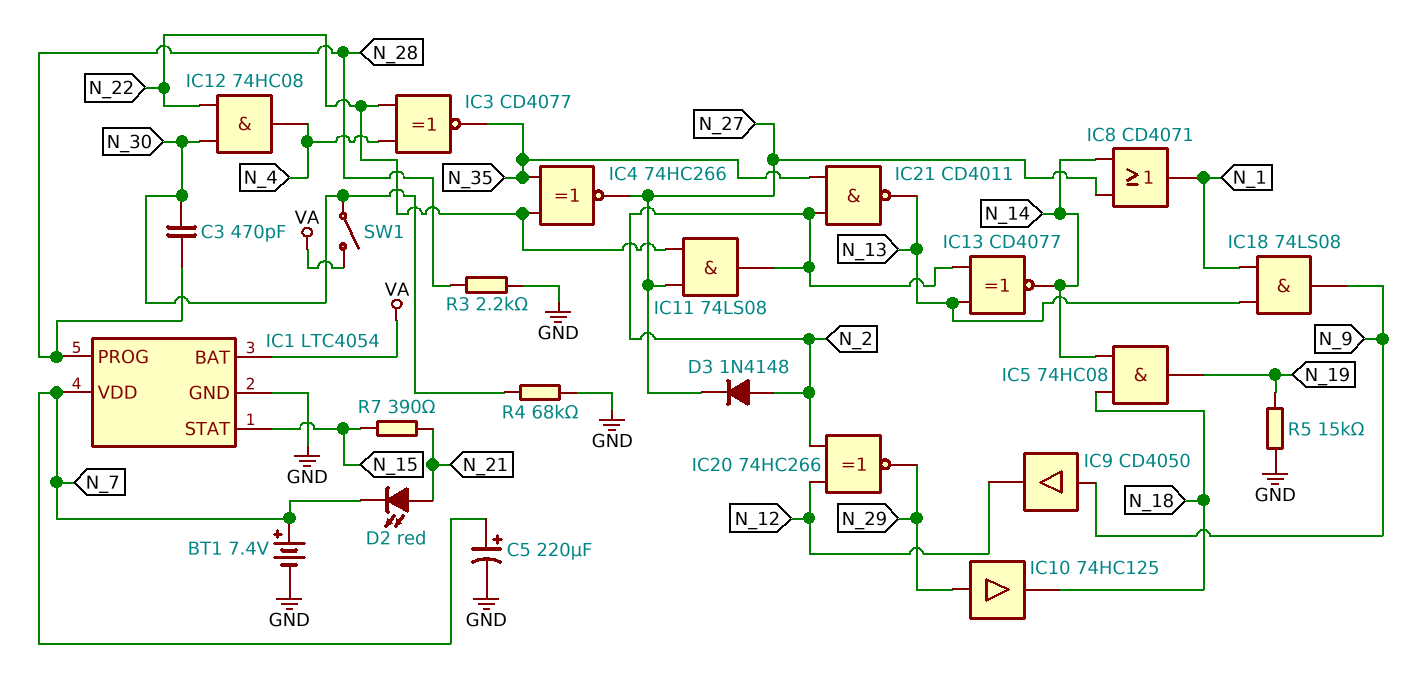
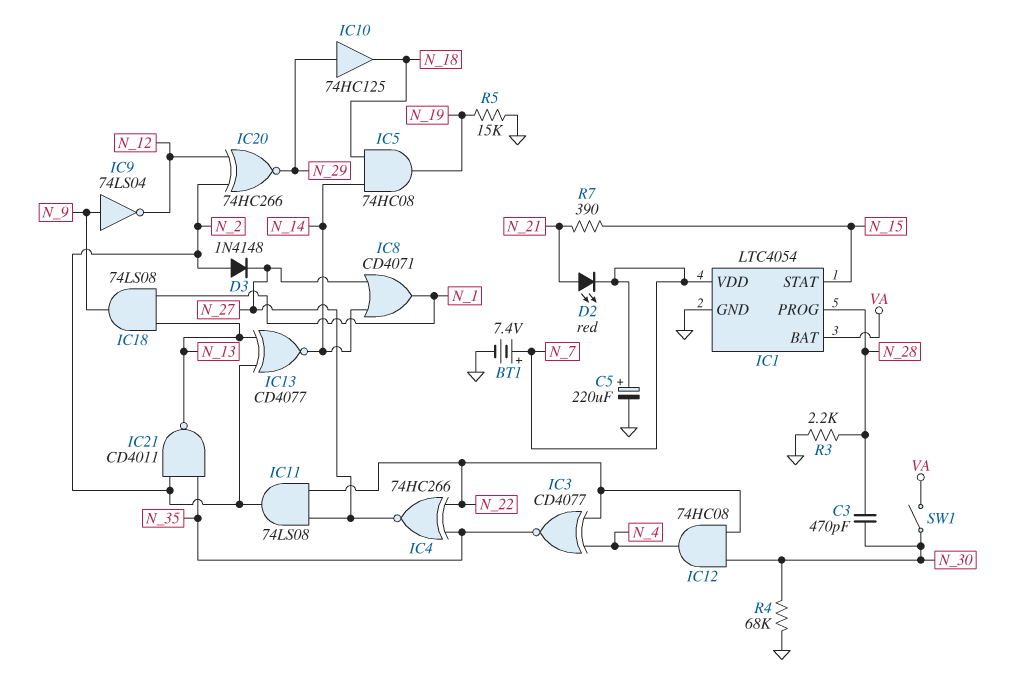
IC9: buffer CD4050 (in N_9, out N_12) -> NOT 74LS04 (in N_9, out N_12)

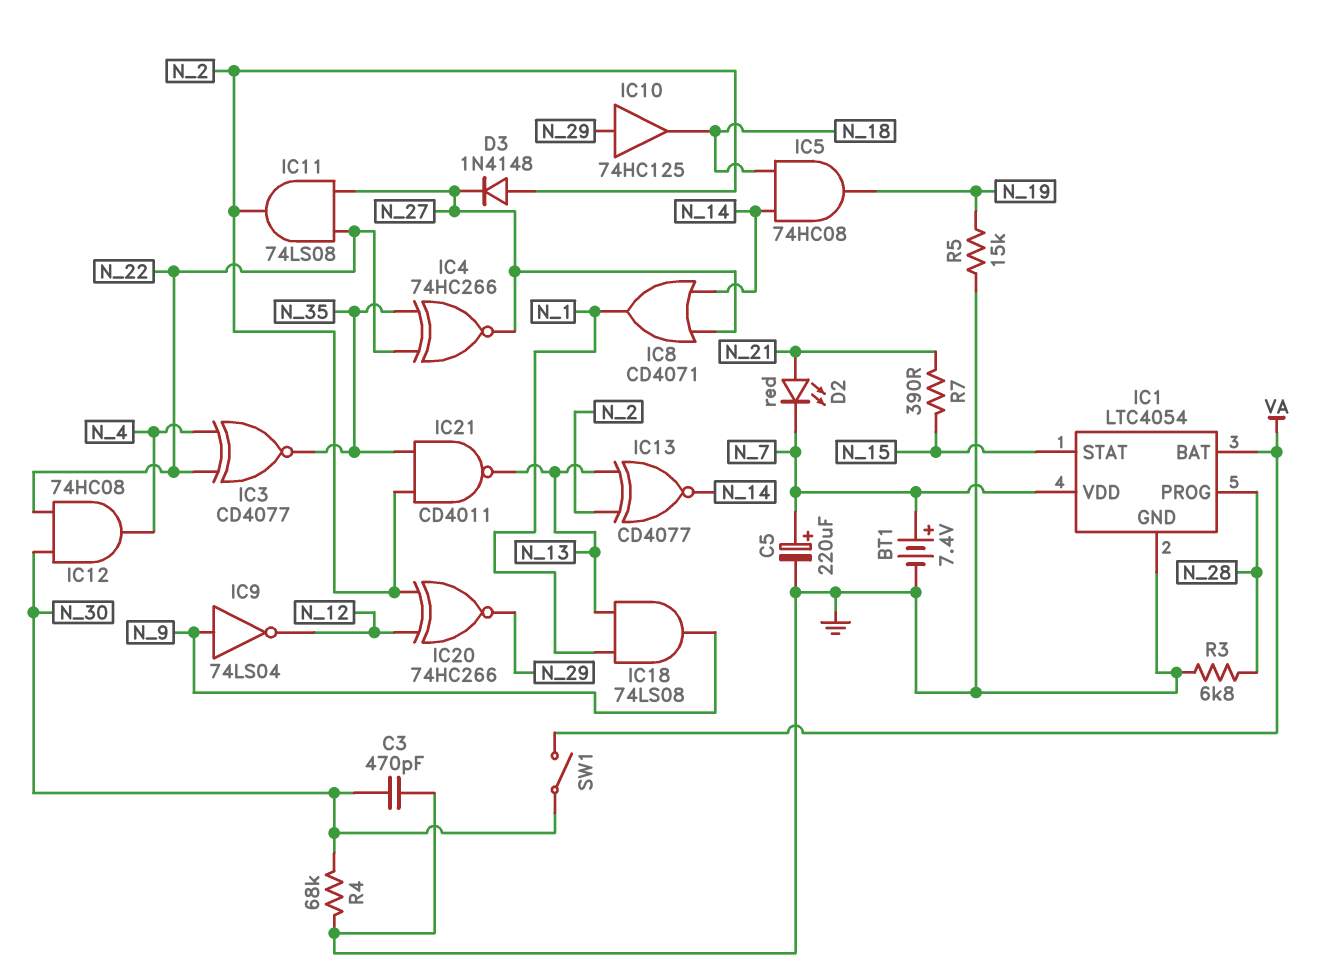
C3: 470pF (N_28, N_30) -> 470pF (GND, N_30)
R3: 2.2k (GND, N_28) -> 6.8k (GND, N_28)

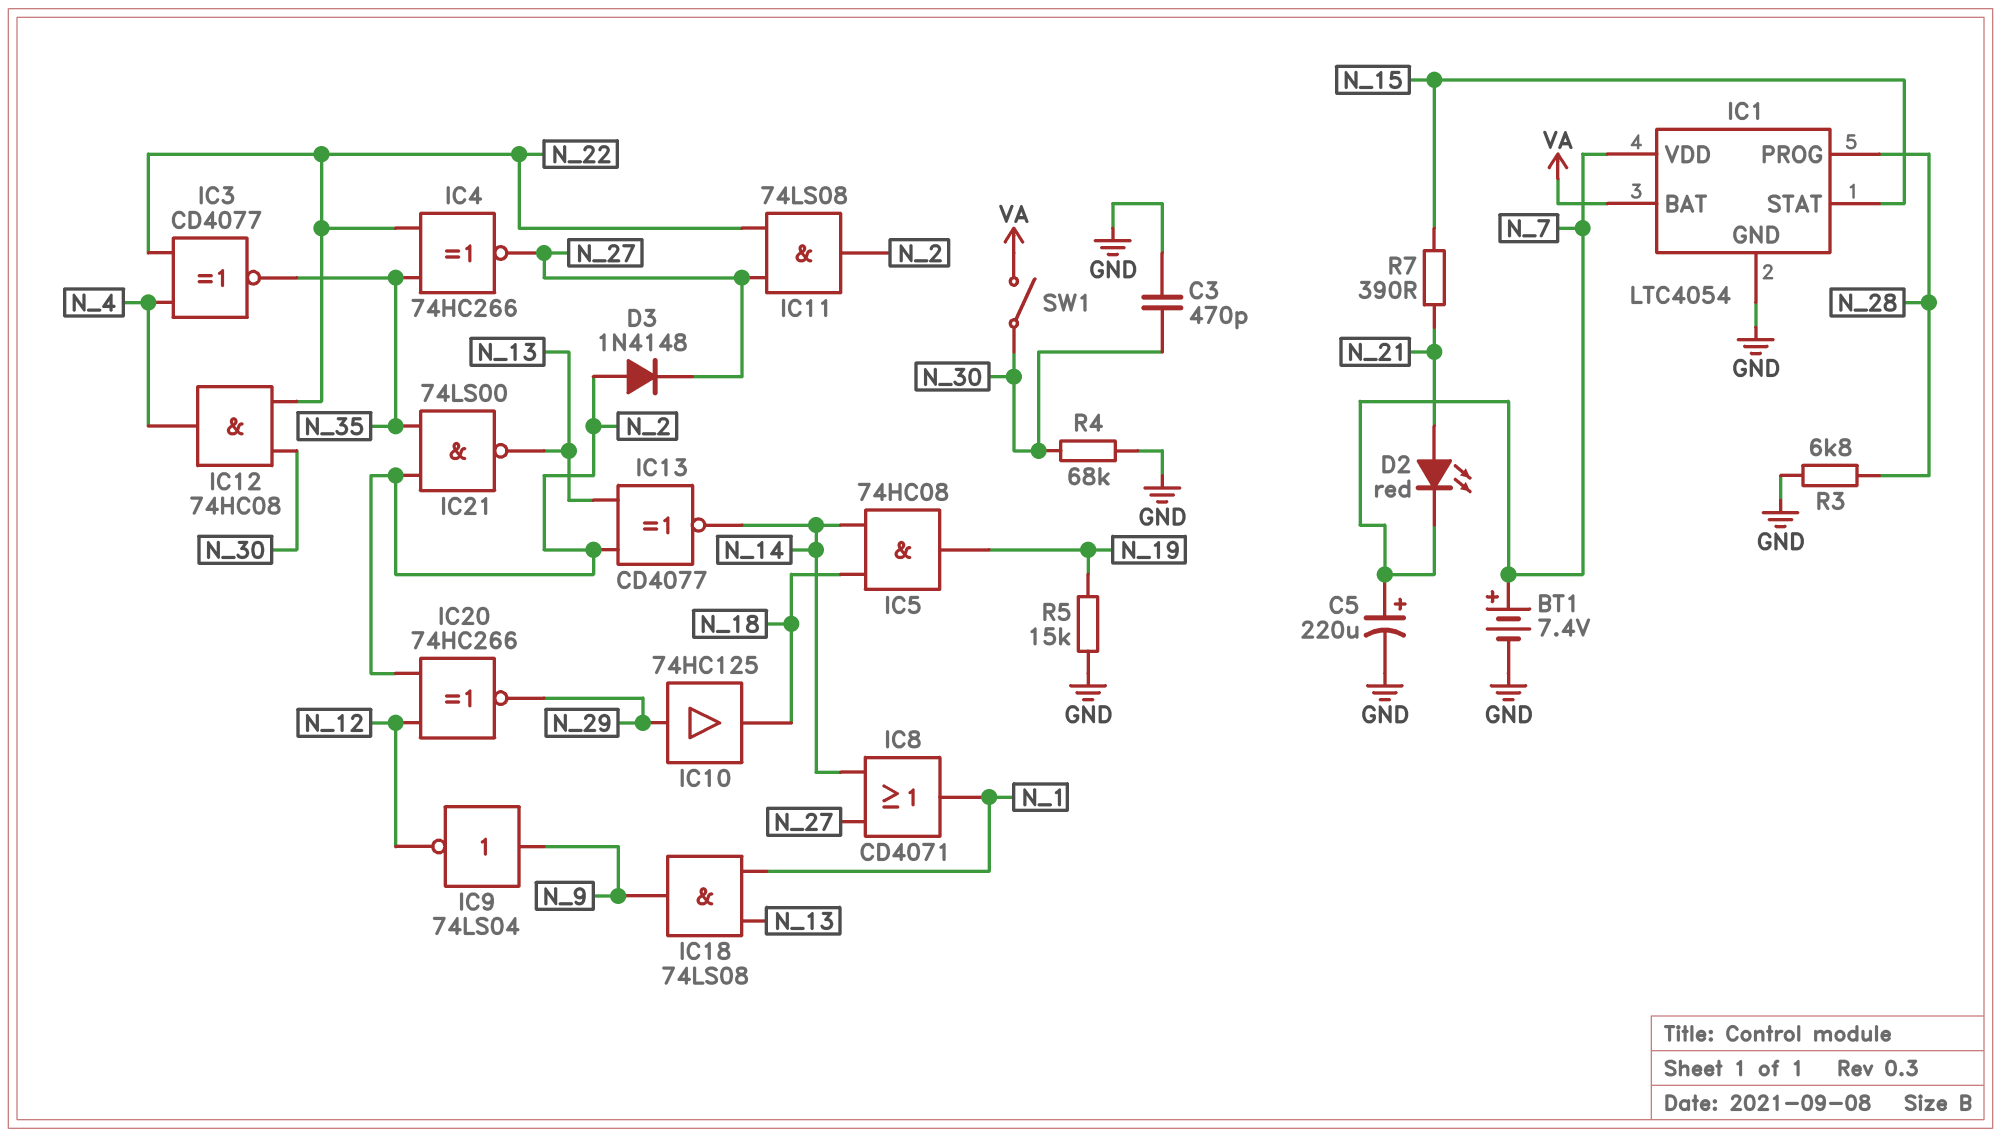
IC21: NAND CD4011 (in N_2, in N_35, out N_13) -> NAND 74LS00 (in N_2, in N_35, out N_13)

